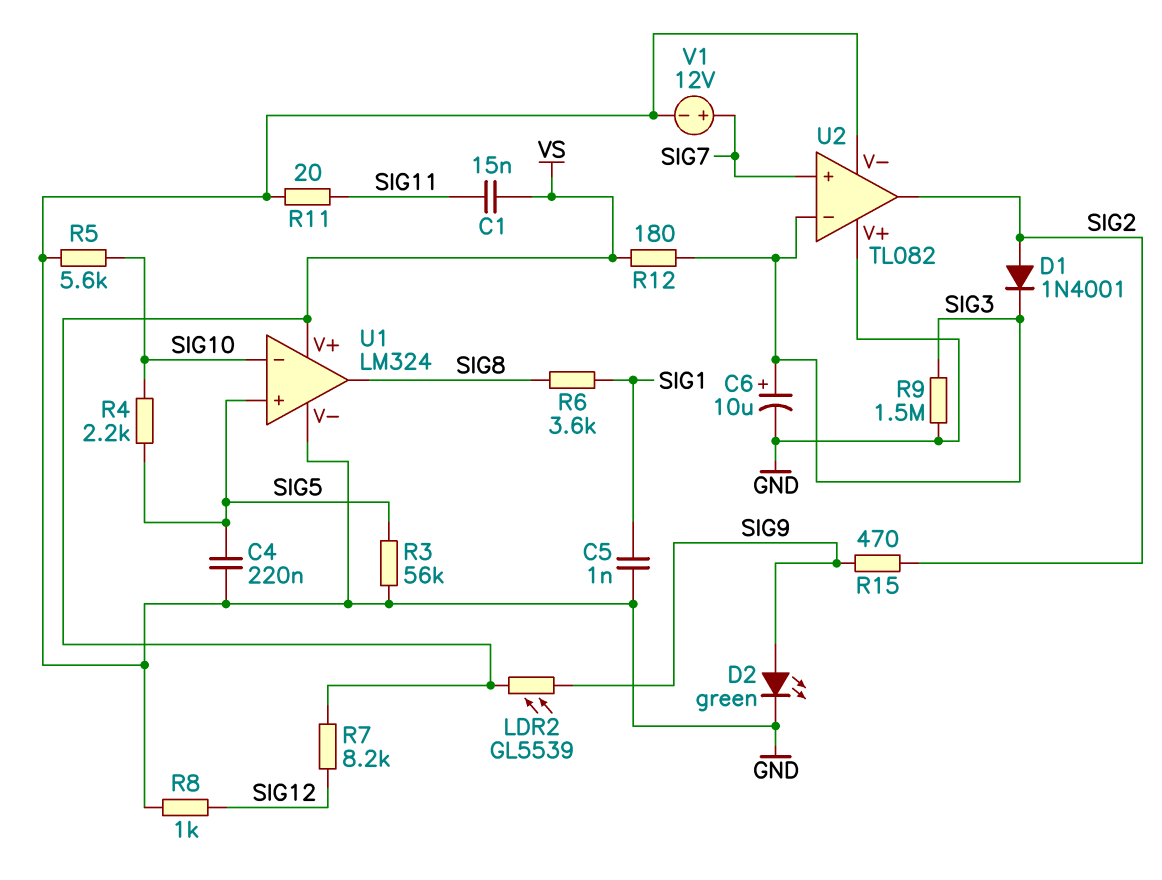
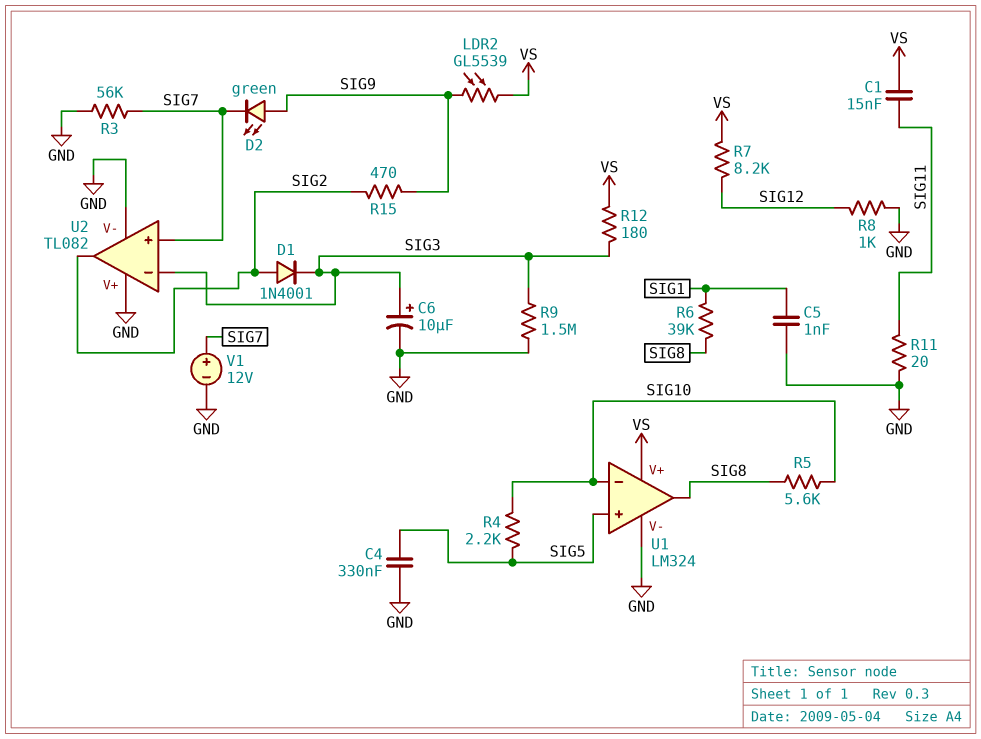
C4: 220nF (GND, SIG5) -> 330nF (GND, SIG5)
D2: LED green (A SIG9, K GND) -> LED green (A SIG9, K SIG7)
R3: 56k (GND, SIG5) -> 56k (GND, SIG7)
R5: 5.6k (GND, SIG10) -> 5.6k (SIG8, SIG10)
R6: 3.6k (SIG1, SIG8) -> 39k (SIG1, SIG8)

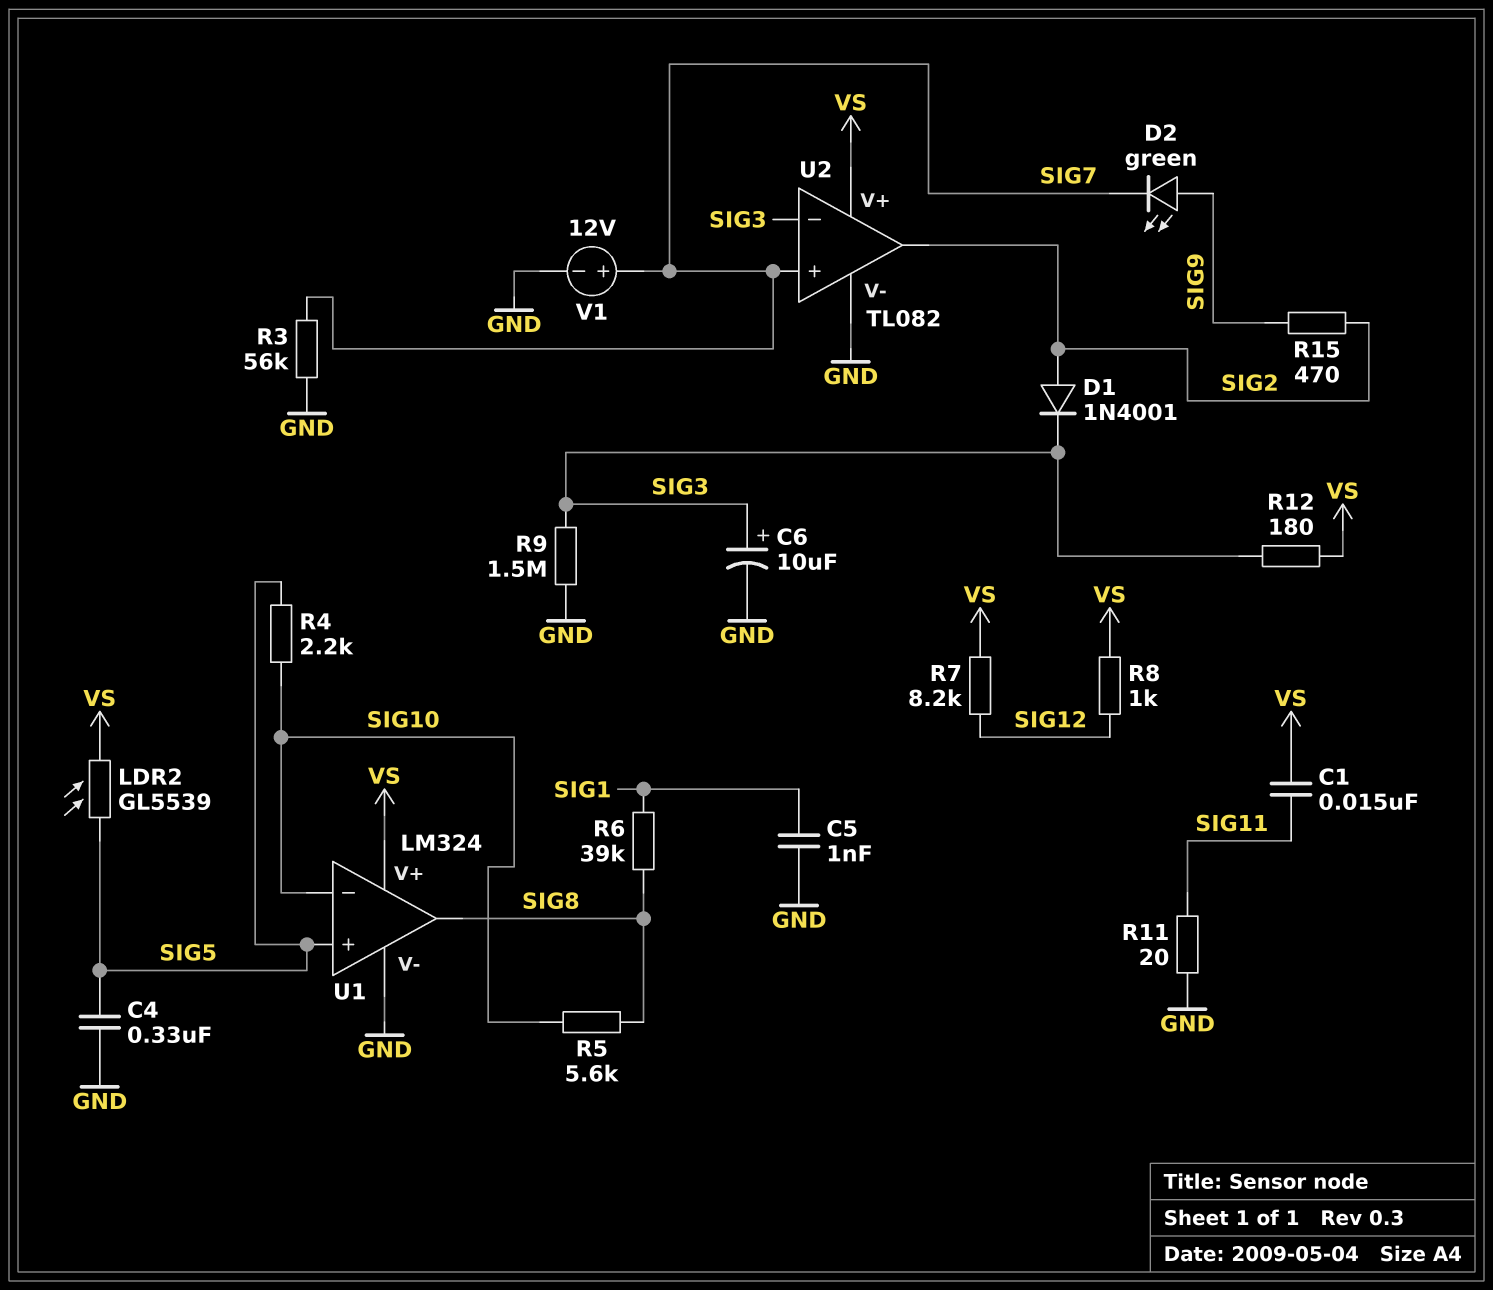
LDR2: GL5539 (SIG9, VS) -> GL5539 (SIG5, VS)
R8: 1k (GND, SIG12) -> 1k (SIG12, VS)
U2 pin V+: GND -> VS

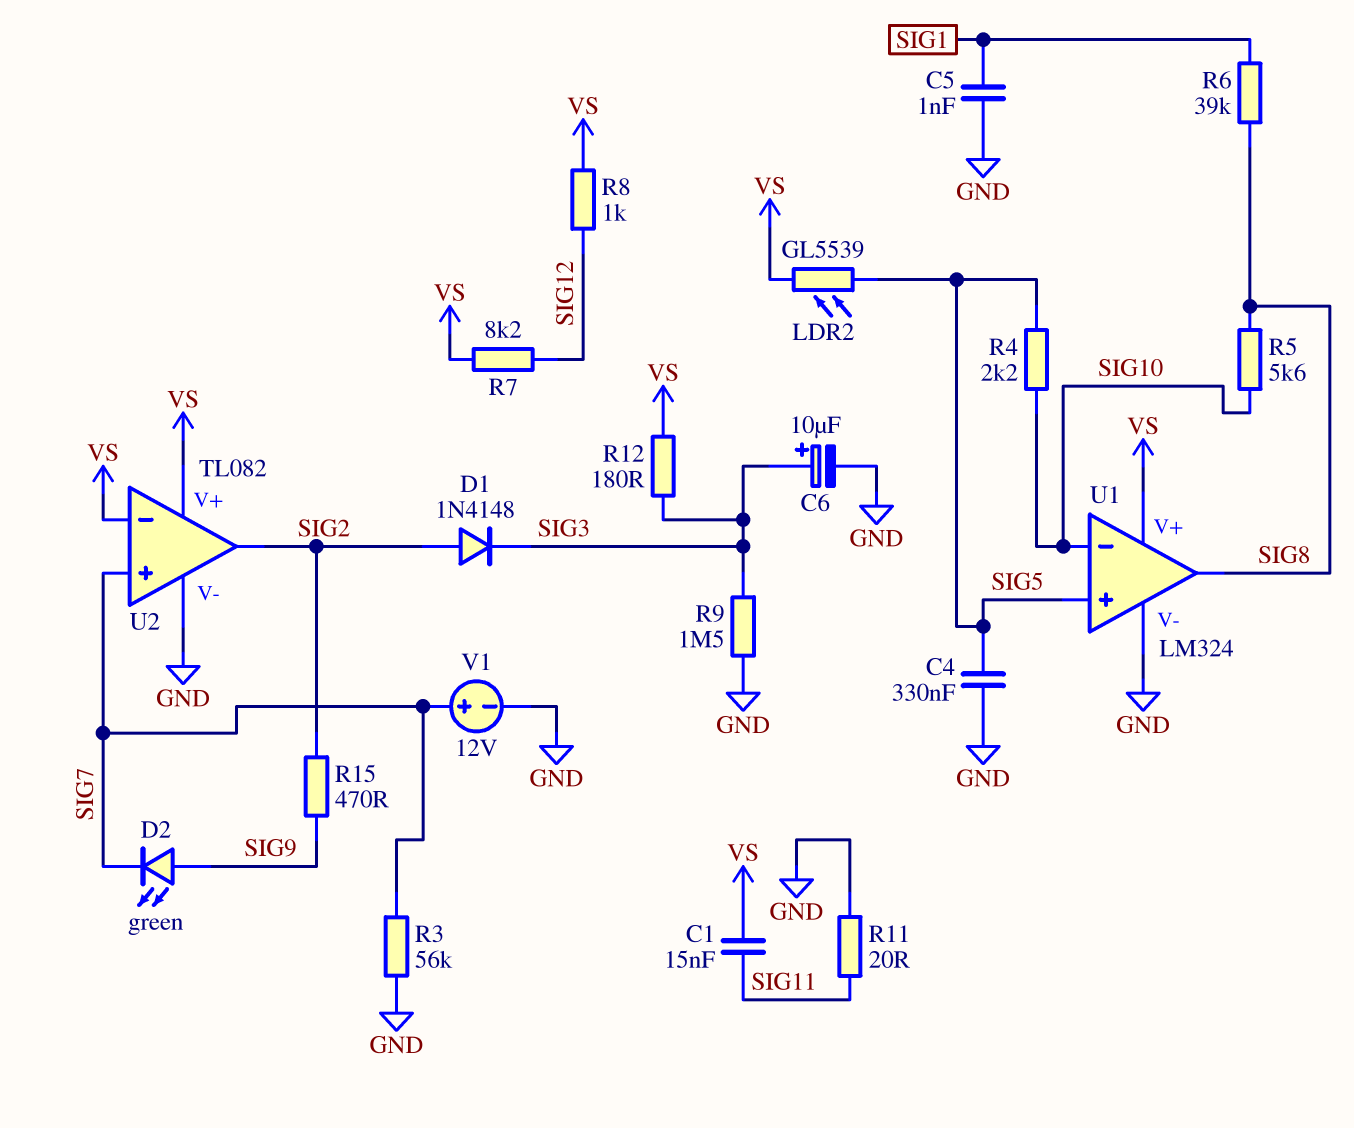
D1: diode 1N4001 (A SIG2, K SIG3) -> diode 1N4148 (A SIG2, K SIG3)
U2 pin in-: SIG3 -> VS

